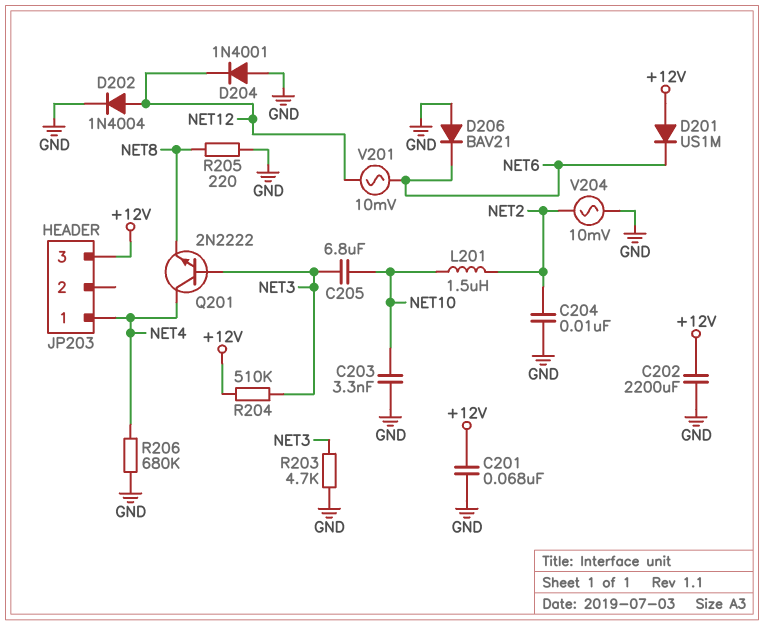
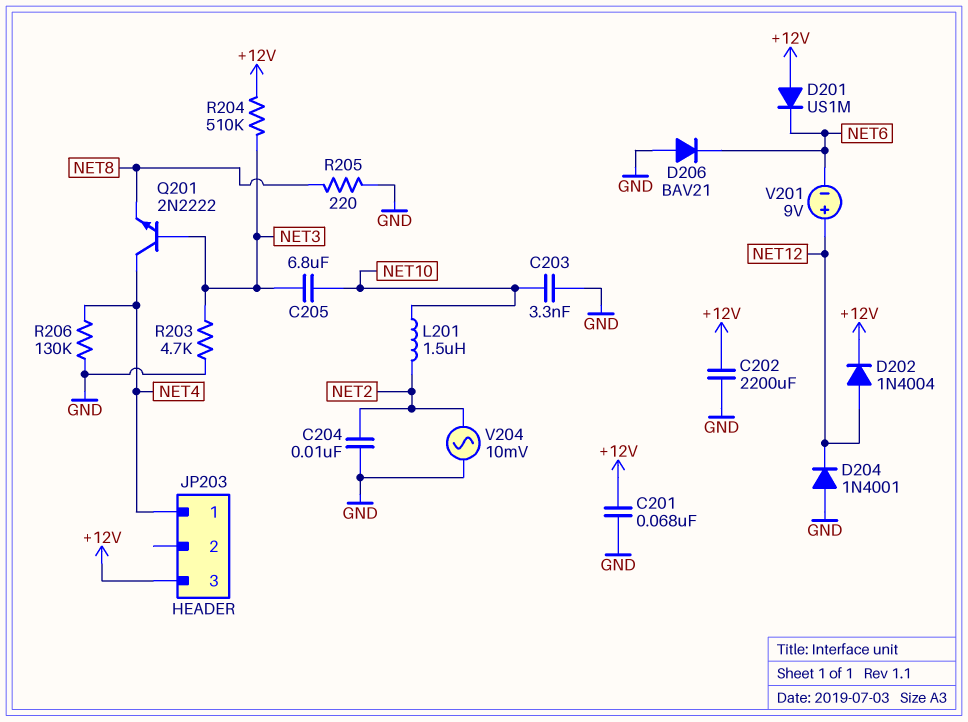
D202: diode 1N4004 (A NET12, K GND) -> diode 1N4004 (A NET12, K +12V)
R206: 680k (GND, NET4) -> 130k (GND, NET4)
V201: AC 10mV (NET6, NET12) -> 9V (plus NET12, minus NET6)

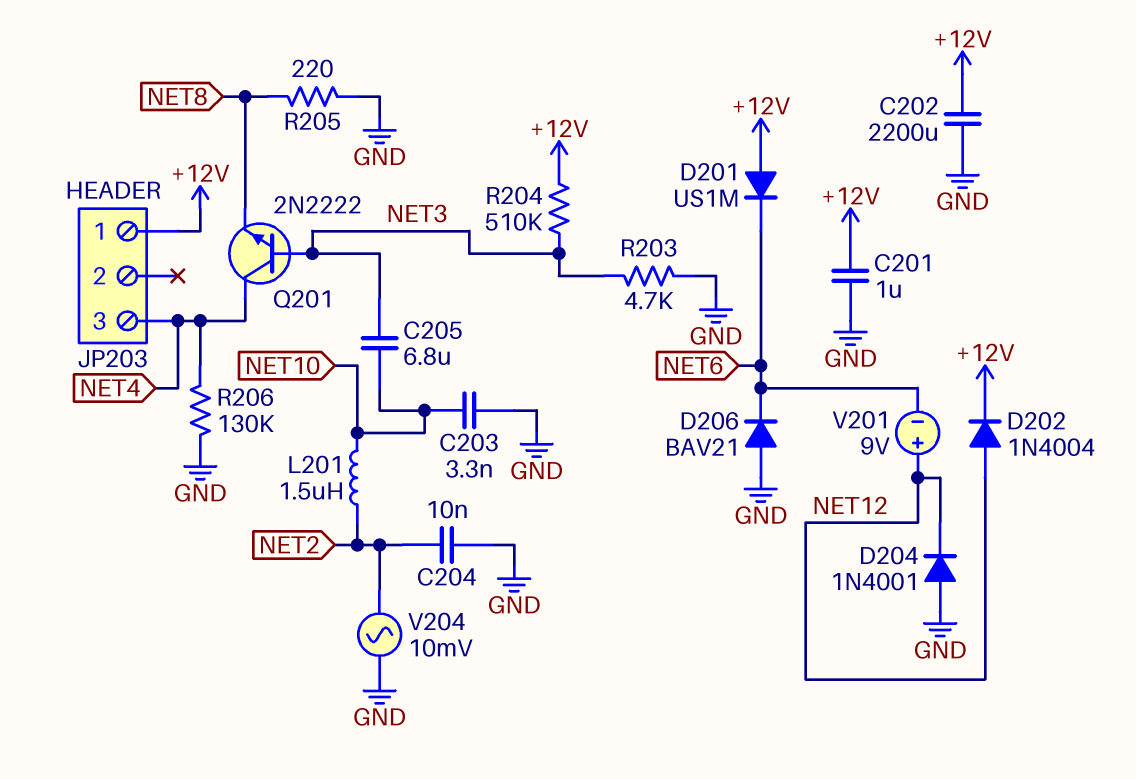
C201: 68nF (+12V, GND) -> 1uF (+12V, GND)
JP203 pin 1: NET4 -> +12V
JP203 pin 3: +12V -> NET4

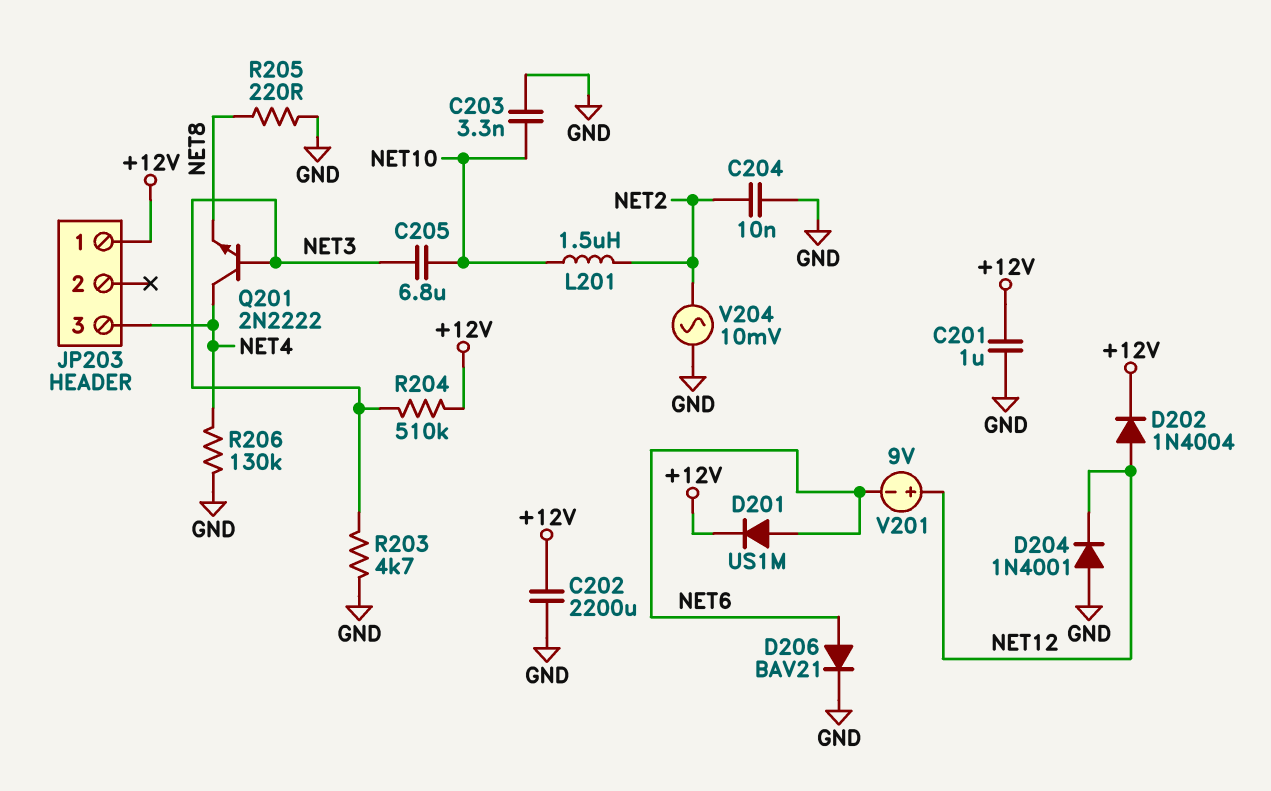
D201: diode US1M (A +12V, K NET6) -> diode US1M (A NET6, K +12V)
D206: diode BAV21 (A GND, K NET6) -> diode BAV21 (A NET6, K GND)

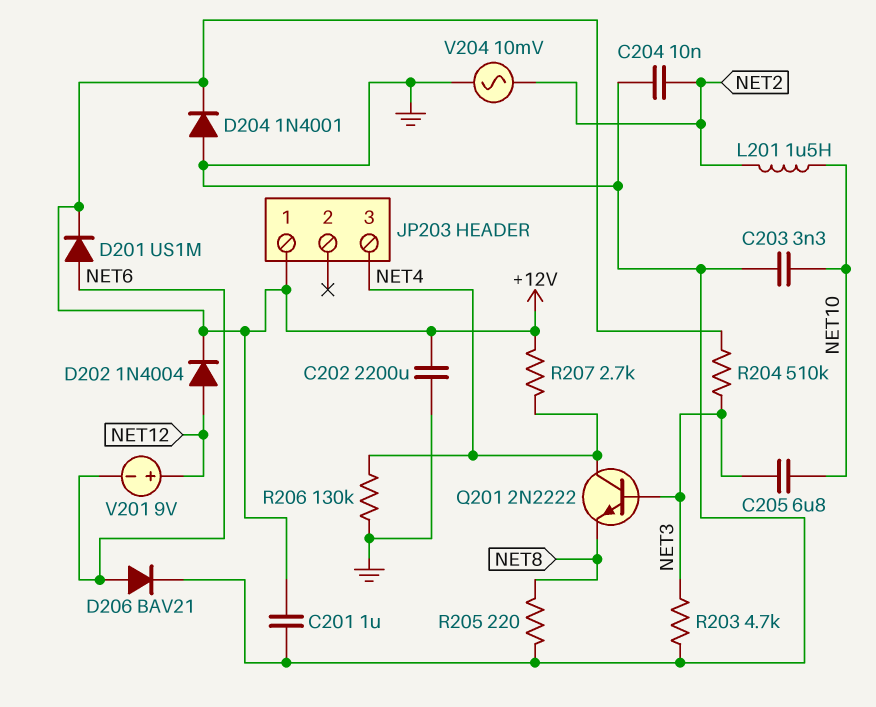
D204: diode 1N4001 (A GND, K NET12) -> diode 1N4001 (A GND, K +12V)
R207: none -> 2.7k (+12V, NET4)

